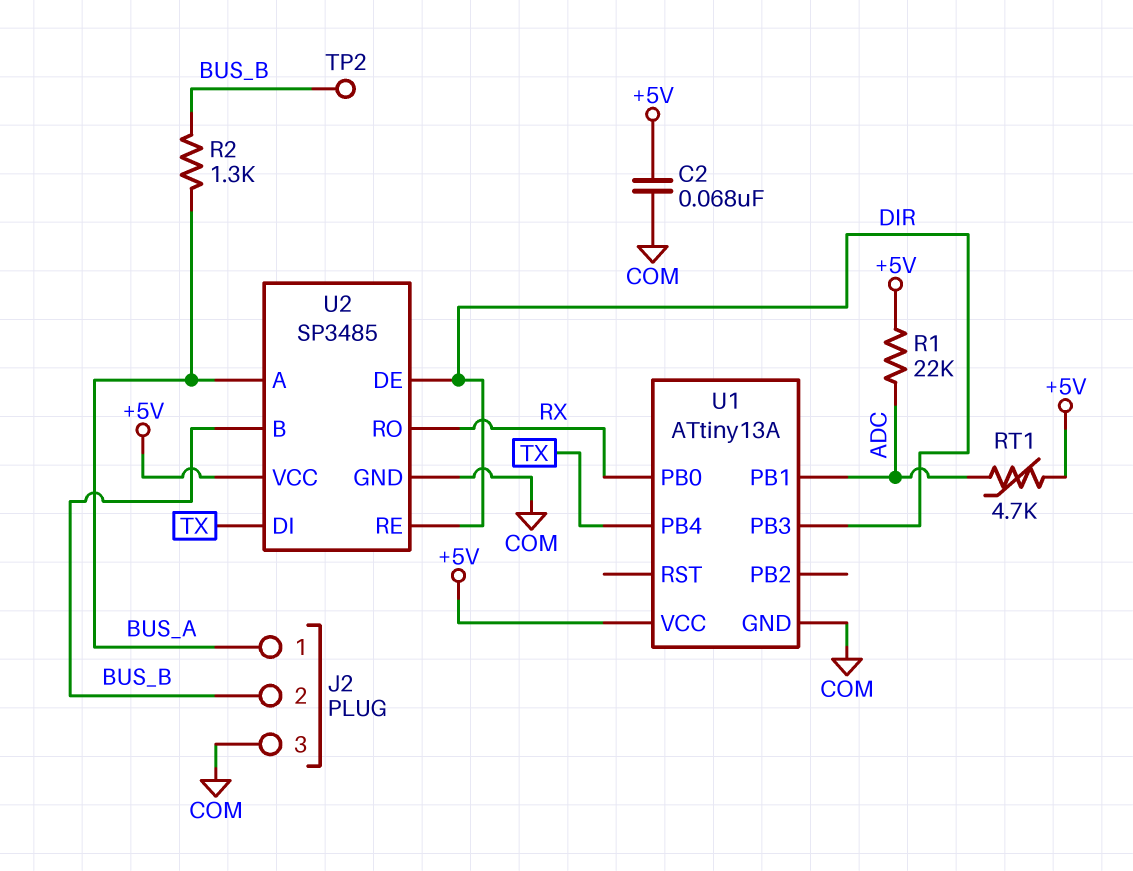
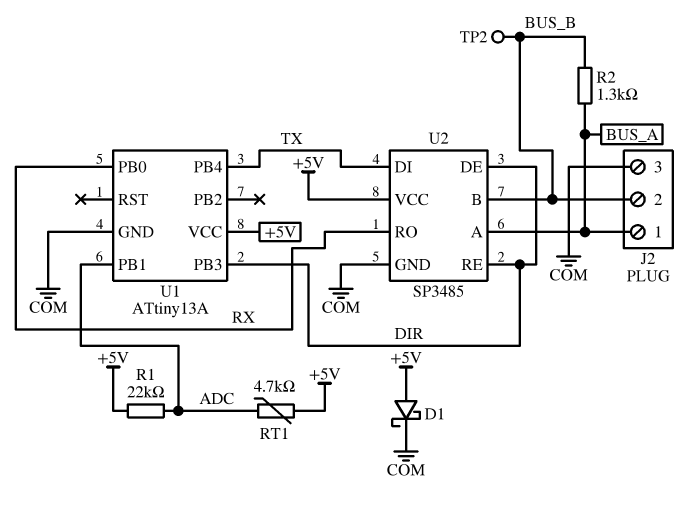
C2: 68nF (+5V, COM) -> none
D1: none -> schottky (A +5V, K COM)

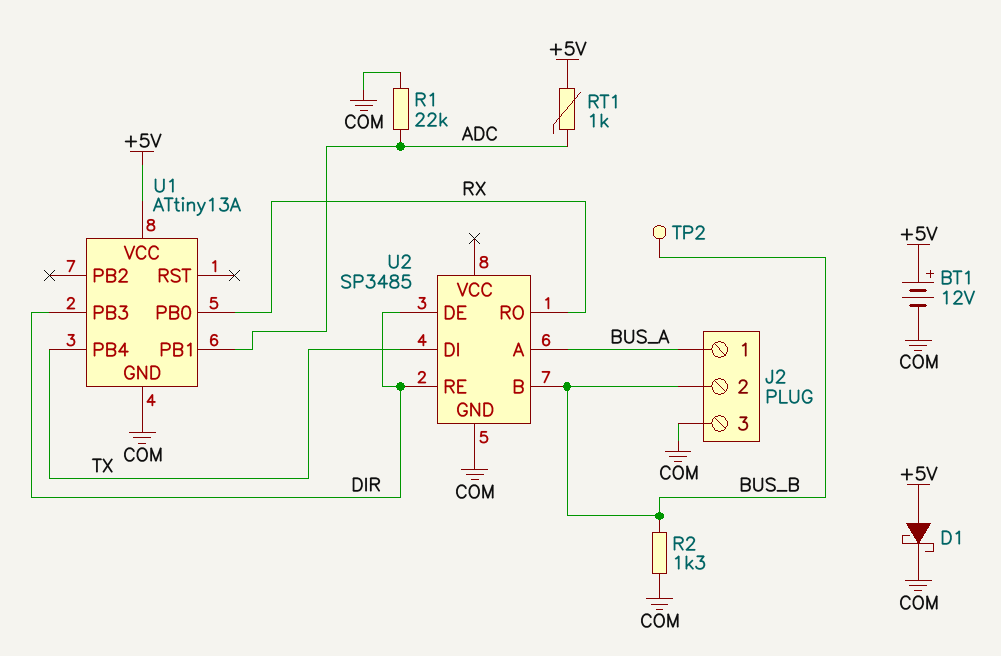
BT1: none -> 12V (plus +5V, minus COM)
R1: 22k (+5V, ADC) -> 22k (ADC, COM)
R2: 1.3k (BUS_A, BUS_B) -> 1.3k (BUS_B, COM)
RT1: 4.7k (+5V, ADC) -> 1k (+5V, ADC)
U2 pin VCC: +5V -> none

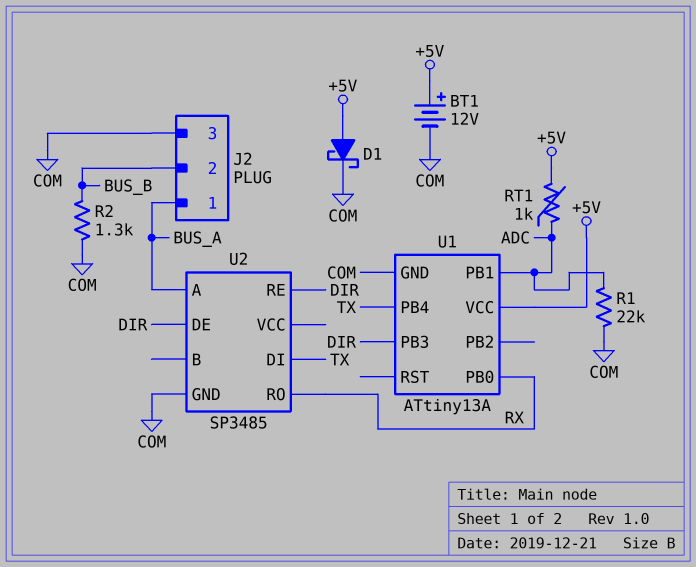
TP2: test point (BUS_B) -> none
U2 pin B: BUS_B -> none

